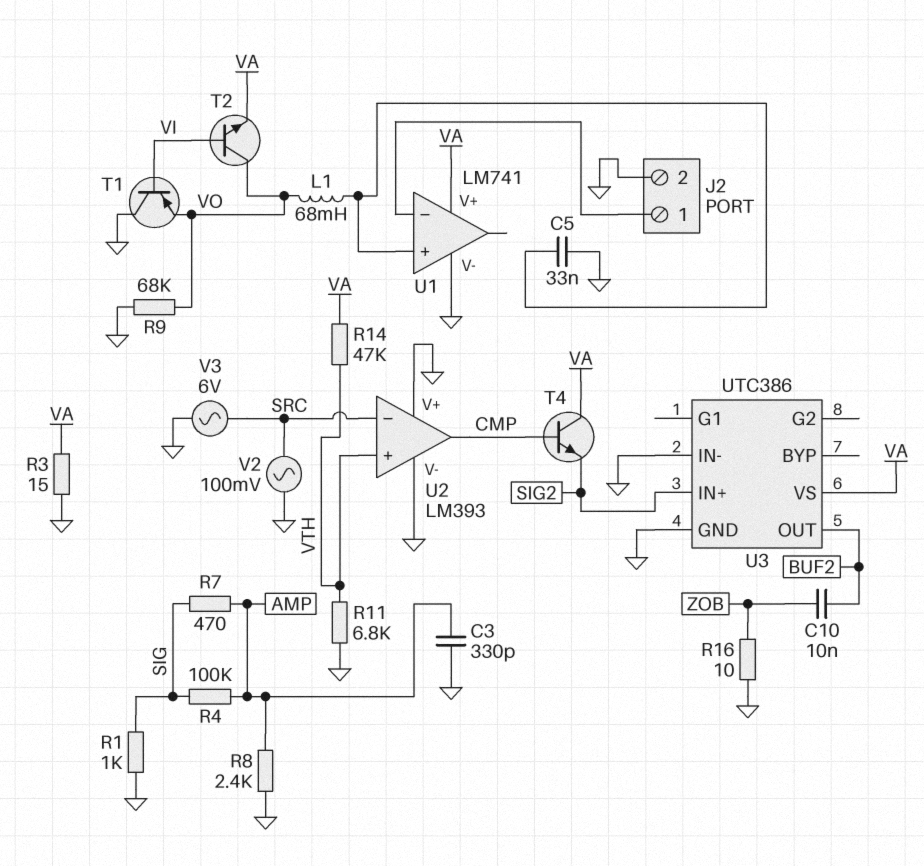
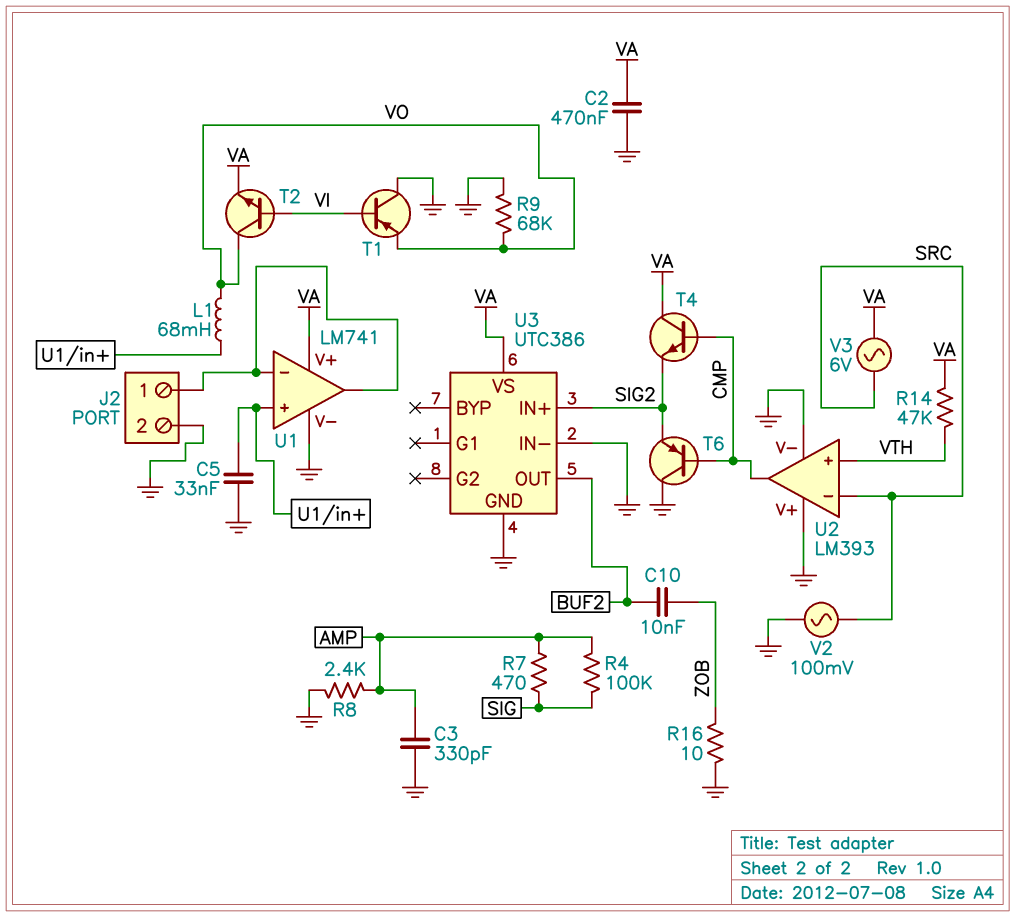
C2: none -> 470nF (GND, VA)
R1: 1k (GND, SIG) -> none
R3: 15 (GND, VA) -> none
R11: 6.8k (GND, VTH) -> none
T6: none -> PNP (B CMP, C GND, E SIG2)
U1 pin out: none -> J2/1
V3: AC 6V (GND, SRC) -> AC 6V (SRC, VA)

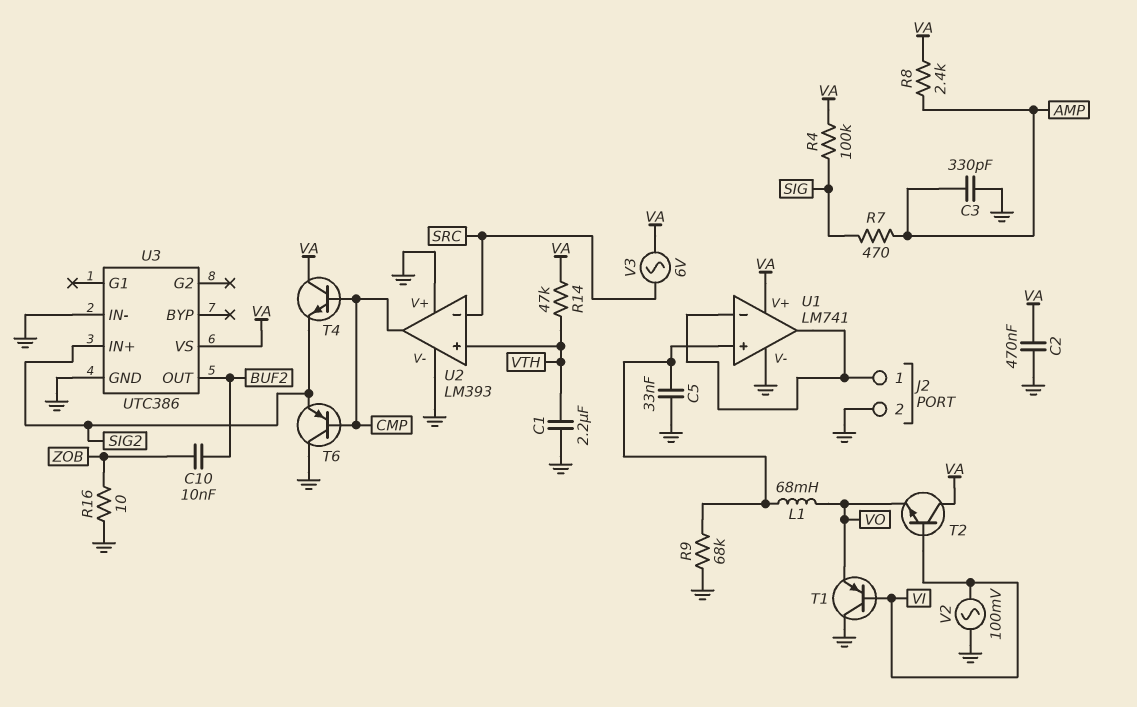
C1: none -> 2.2uF (GND, VTH)
R4: 100k (AMP, SIG) -> 100k (SIG, VA)
R8: 2.4k (AMP, GND) -> 2.4k (AMP, VA)
R9: 68k (GND, VO) -> 68k (GND, U1/in+)
T2: NPN (B VI, C VO, E VA) -> NPN (B VI, C VA, E VO)
V2: AC 100mV (GND, SRC) -> AC 100mV (GND, VI)

